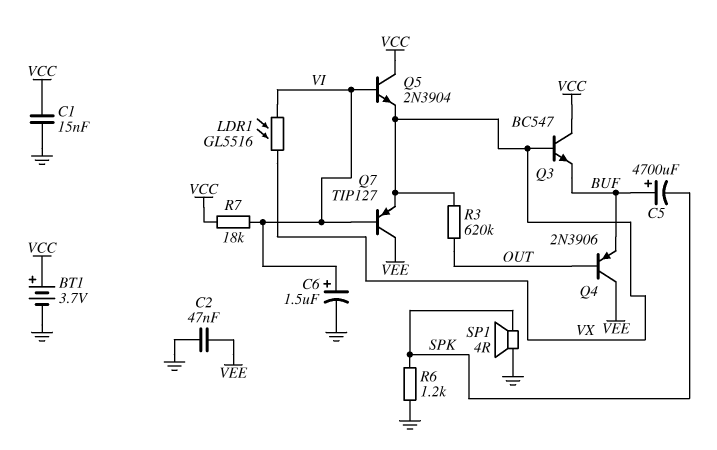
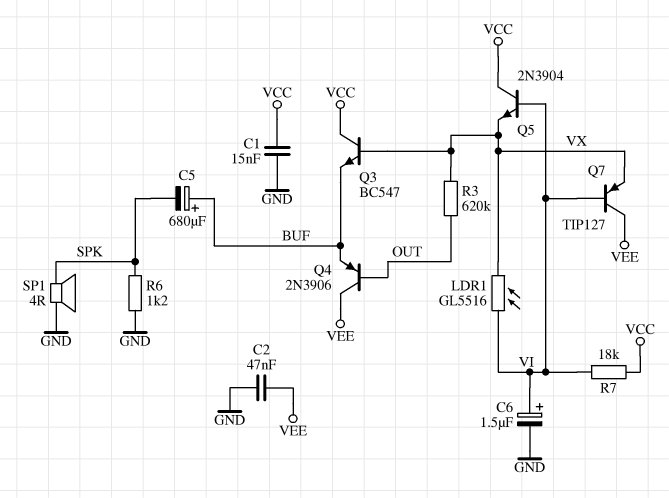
BT1: 3.7V (plus VCC, minus GND) -> none
C5: 4700uF (plus BUF, minus SPK) -> 680uF (plus BUF, minus SPK)

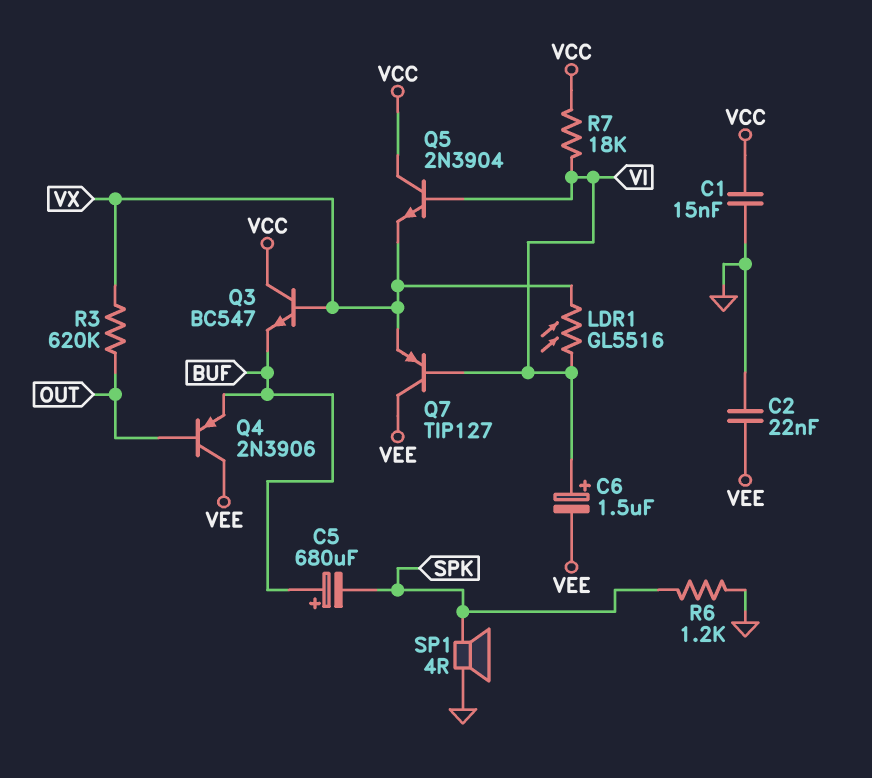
C2: 47nF (GND, VEE) -> 22nF (GND, VEE)
C6: 1.5uF (plus VI, minus GND) -> 1.5uF (plus VI, minus VEE)

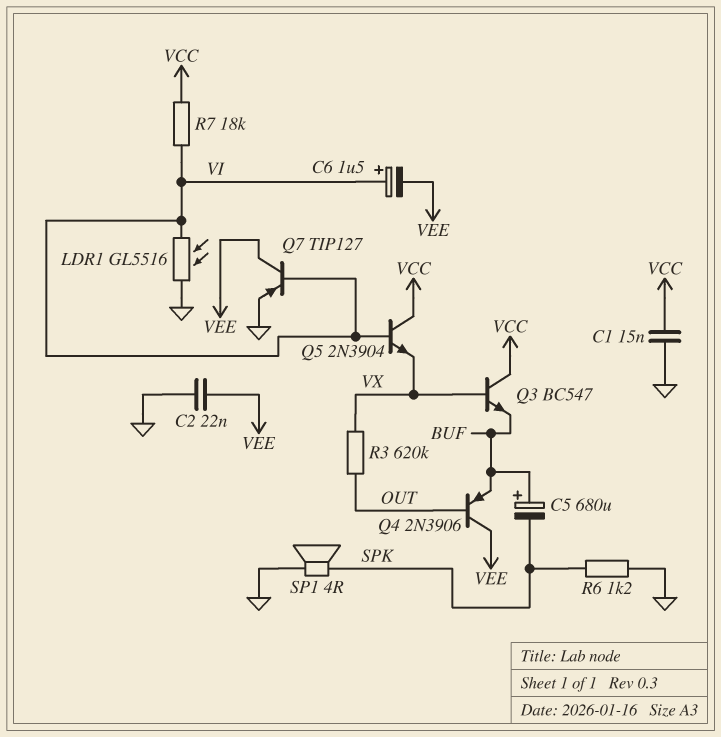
LDR1: GL5516 (VI, VX) -> GL5516 (GND, VI)
Q7: PNP TIP127 (B VI, C VEE, E VX) -> PNP TIP127 (B VI, C VEE, E GND)

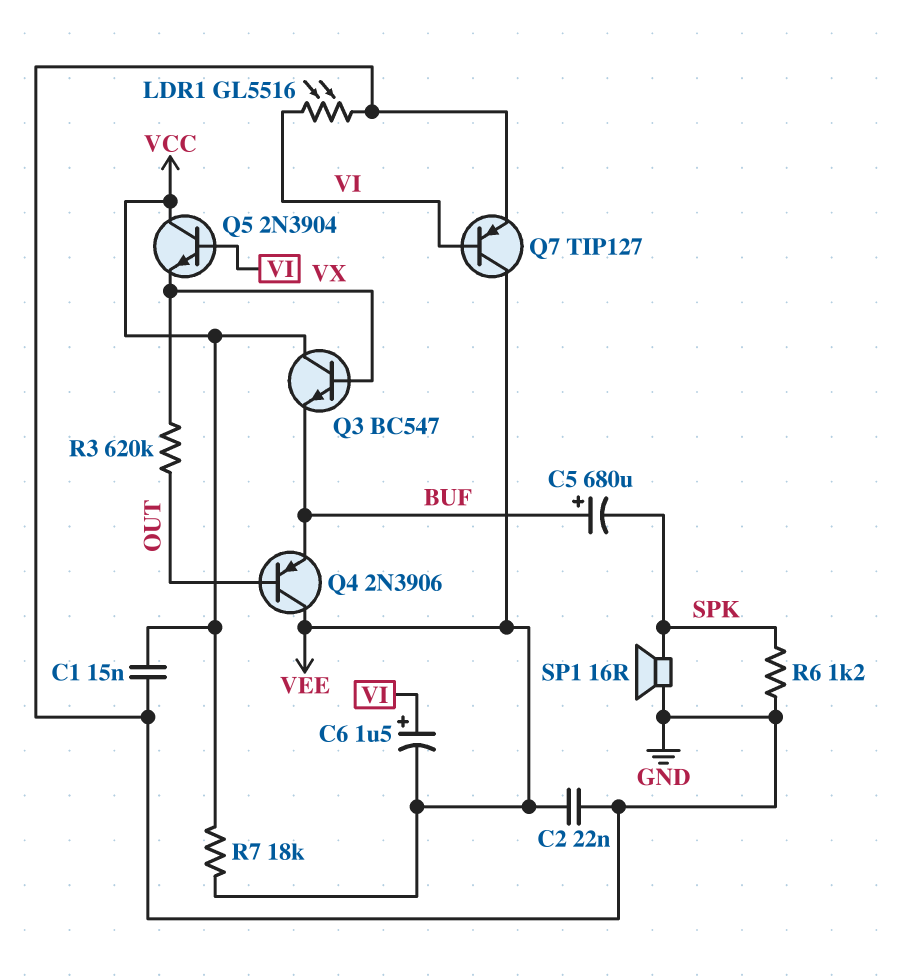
R7: 18k (VCC, VI) -> 18k (VCC, VEE)
SP1: speaker 4R (GND, SPK) -> speaker 16R (GND, SPK)

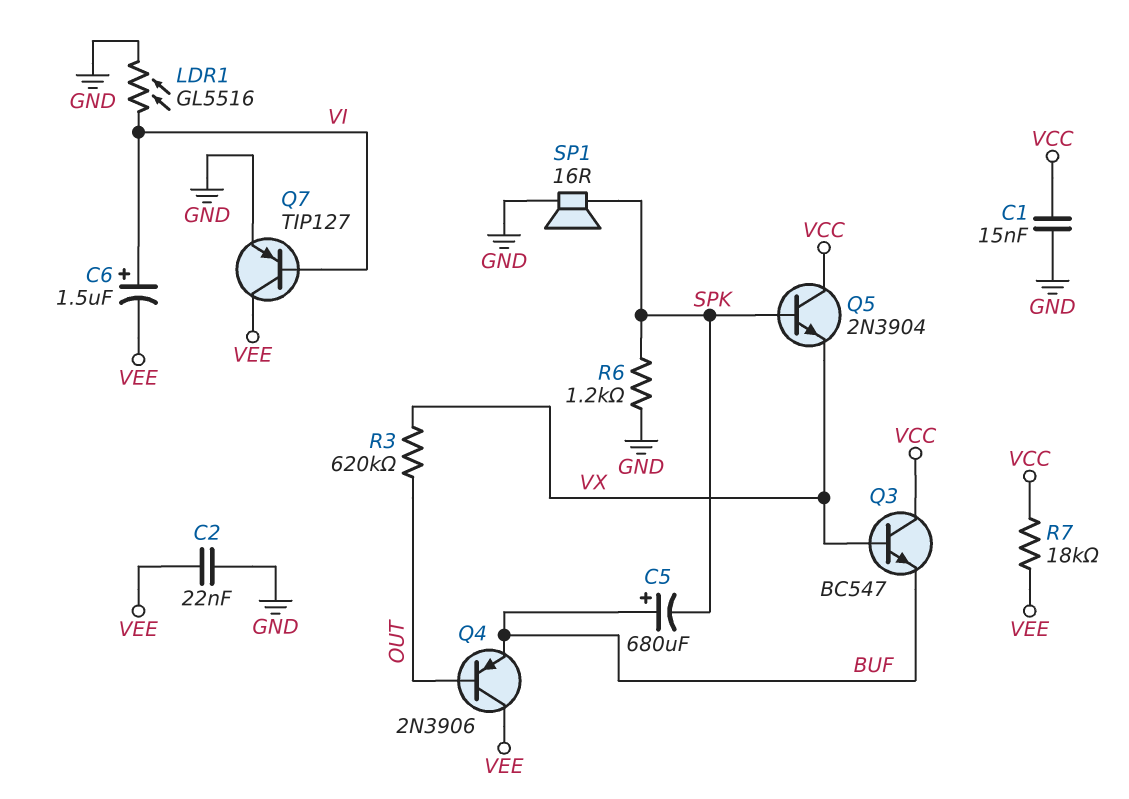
Q5: NPN 2N3904 (B VI, C VCC, E VX) -> NPN 2N3904 (B SPK, C VCC, E VX)

